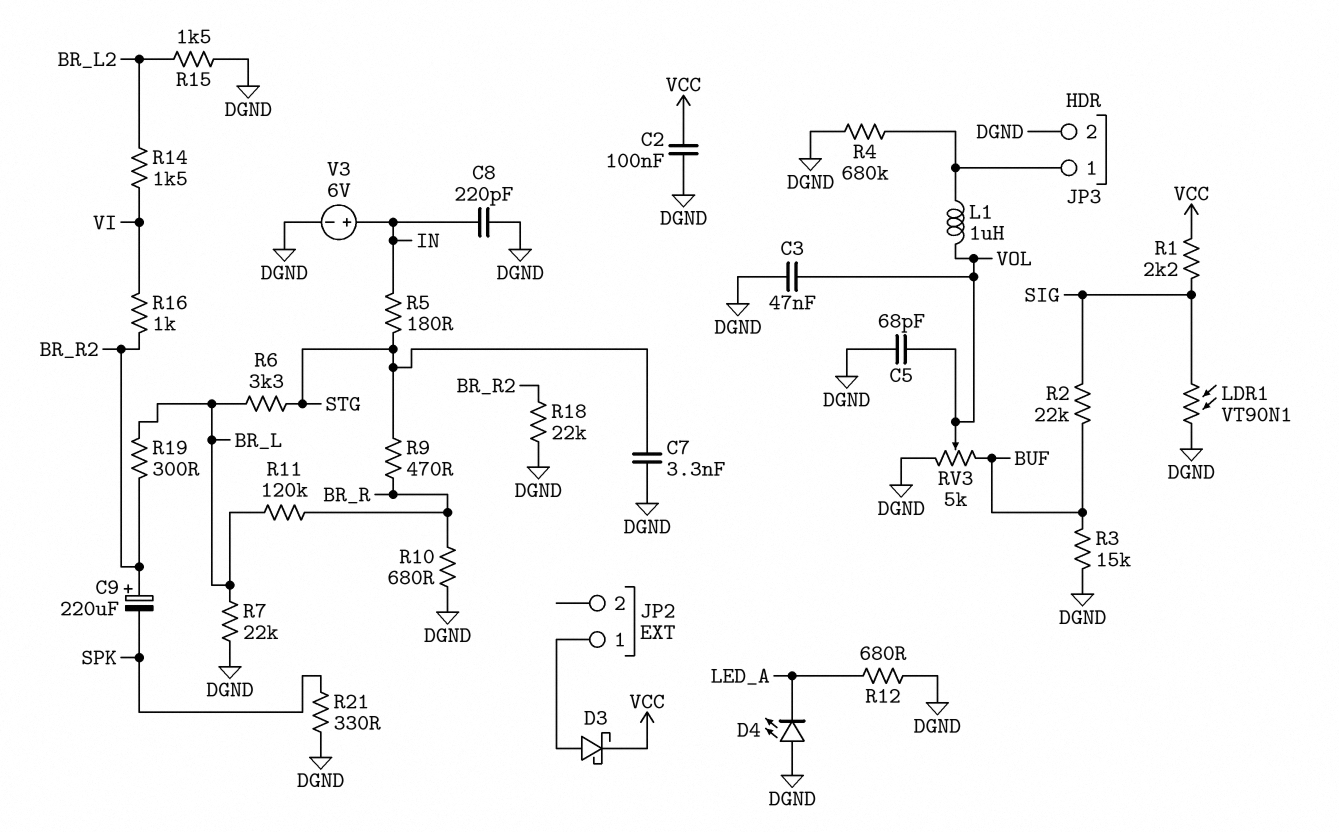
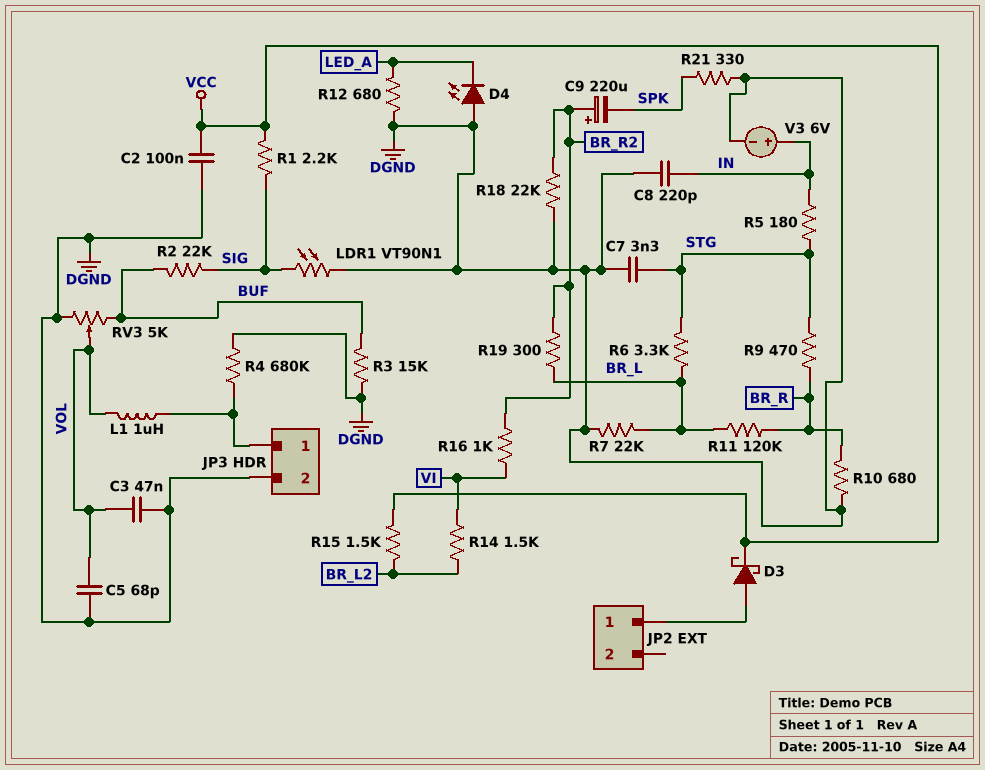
R15: 1.5k (BR_L2, DGND) -> 1.5k (BR_L2, VCC)

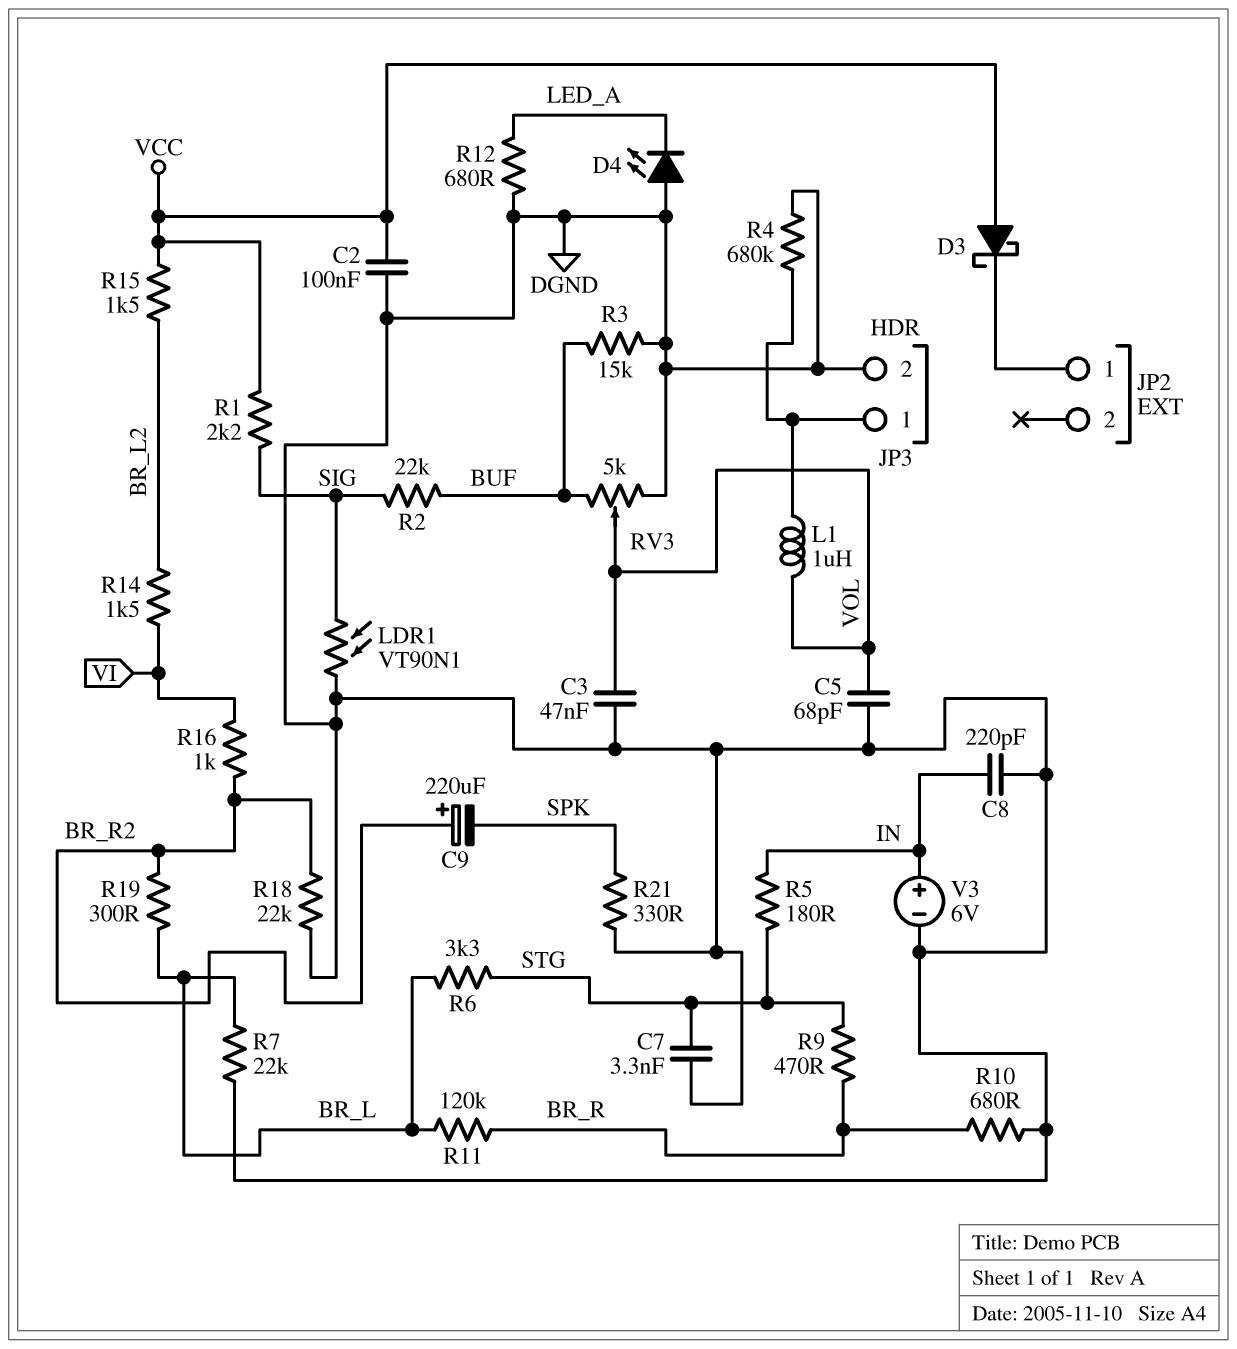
D3: schottky (A JP2/1, K VCC) -> schottky (A VCC, K JP2/1)

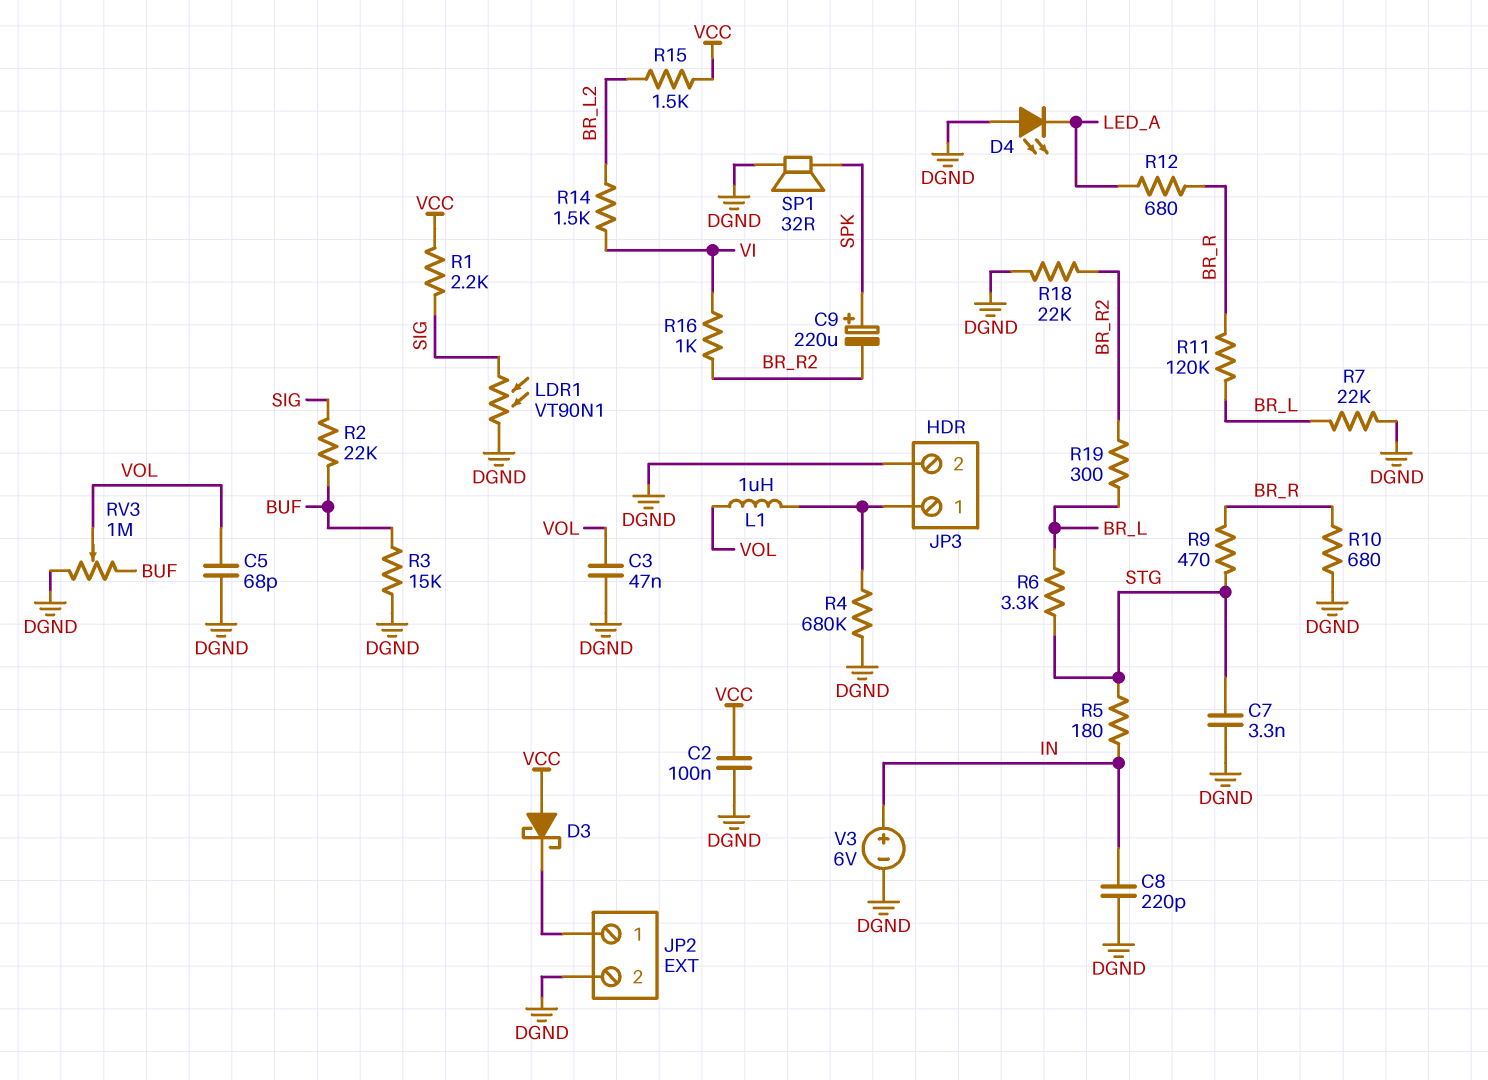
C9: 220uF (plus BR_R2, minus SPK) -> 220uF (plus SPK, minus BR_R2)
JP2 pin 2: none -> DGND
R12: 680 (DGND, LED_A) -> 680 (BR_R, LED_A)
R21: 330 (DGND, SPK) -> none
RV3: 5k (BUF, DGND, wiper VOL) -> 1M (BUF, DGND, wiper VOL)
SP1: none -> speaker 32R (DGND, SPK)

